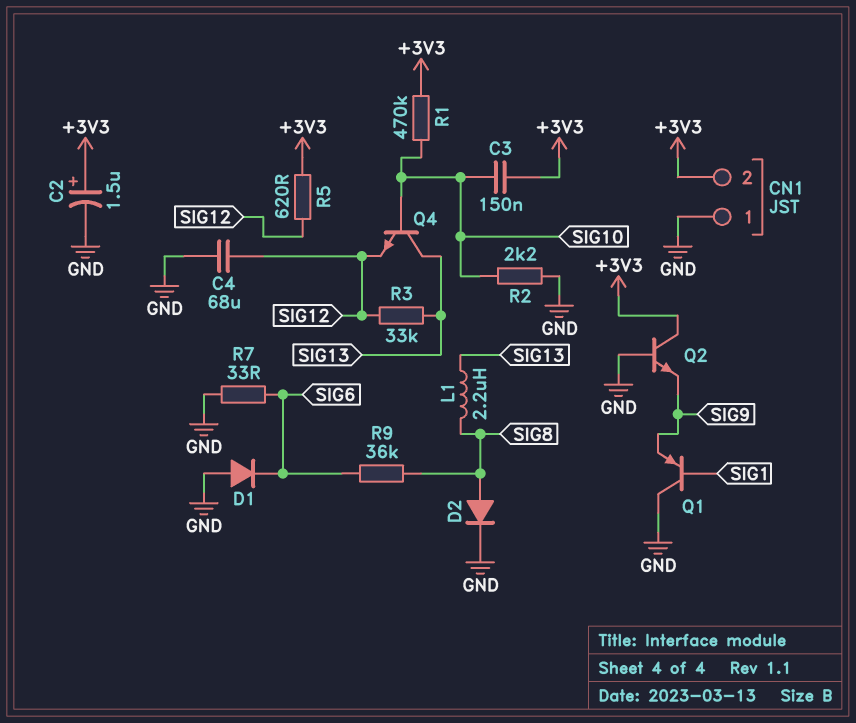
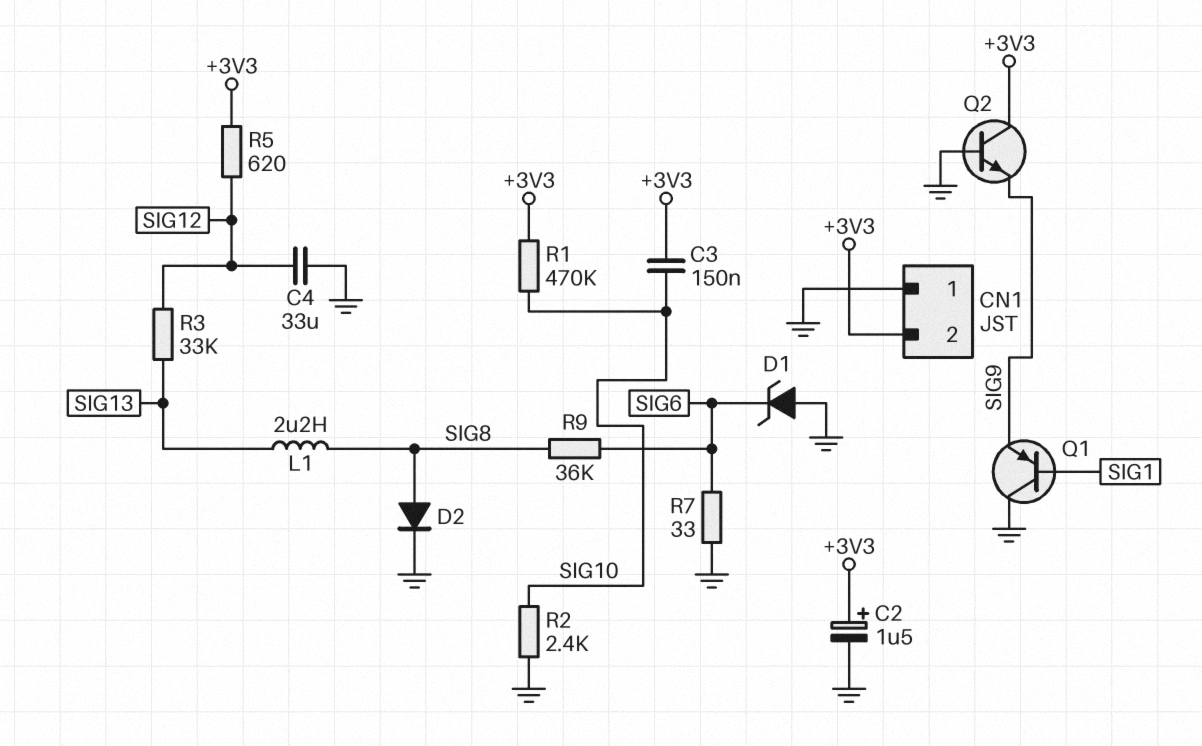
C4: 68uF (GND, SIG12) -> 33uF (GND, SIG12)
D1: diode (A GND, K SIG6) -> zener (A GND, K SIG6)
Q4: NPN (B SIG10, C SIG13, E SIG12) -> none
R2: 2.2k (GND, SIG10) -> 2.4k (GND, SIG10)

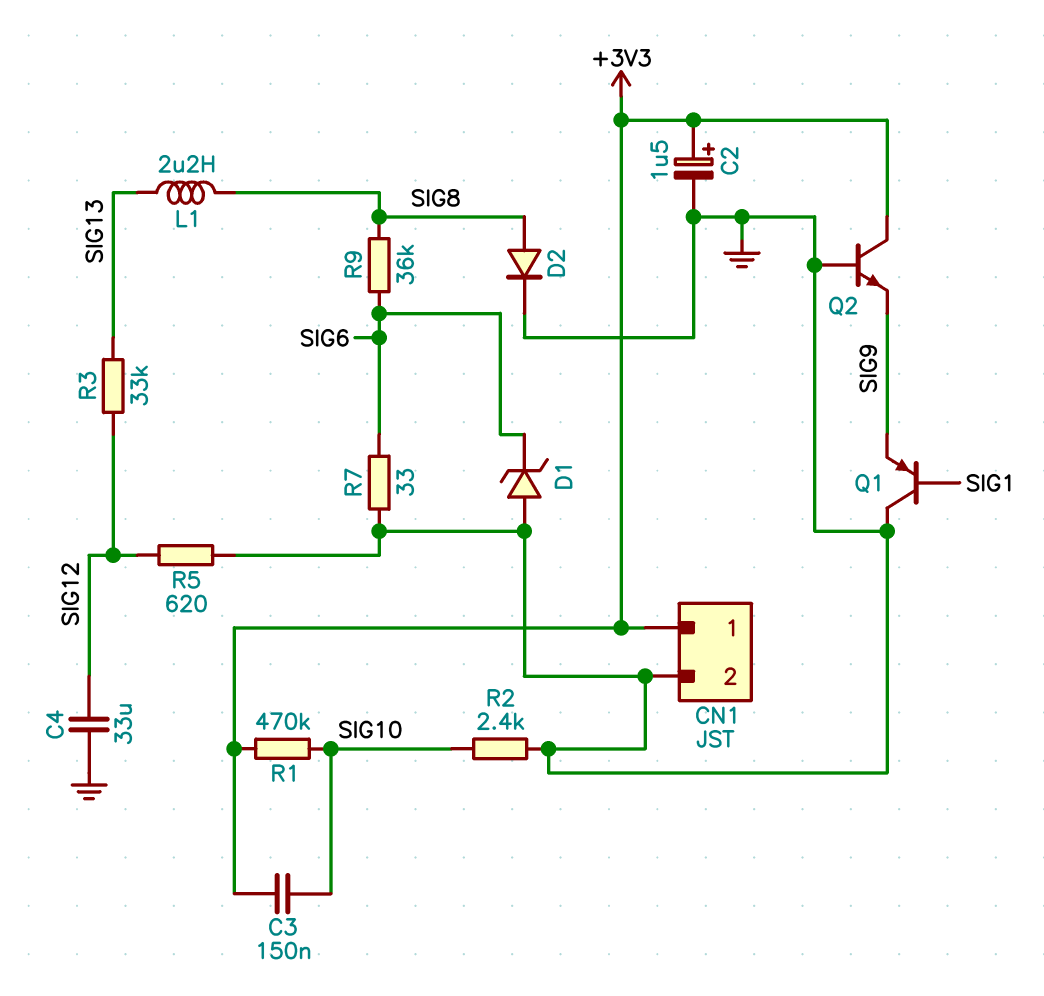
CN1 pin 1: GND -> +3V3
CN1 pin 2: +3V3 -> GND
R5: 620 (+3V3, SIG12) -> 620 (GND, SIG12)

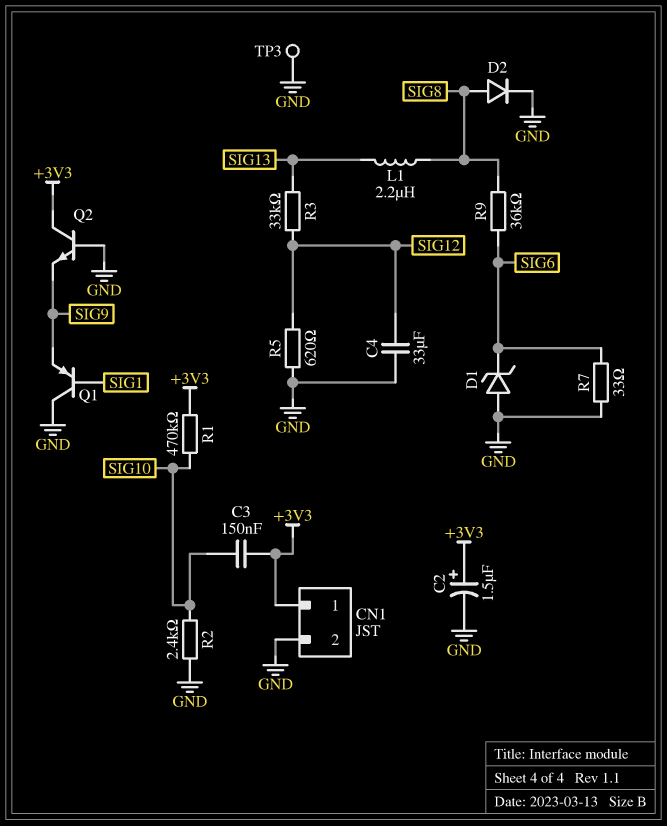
TP3: none -> test point (GND)

